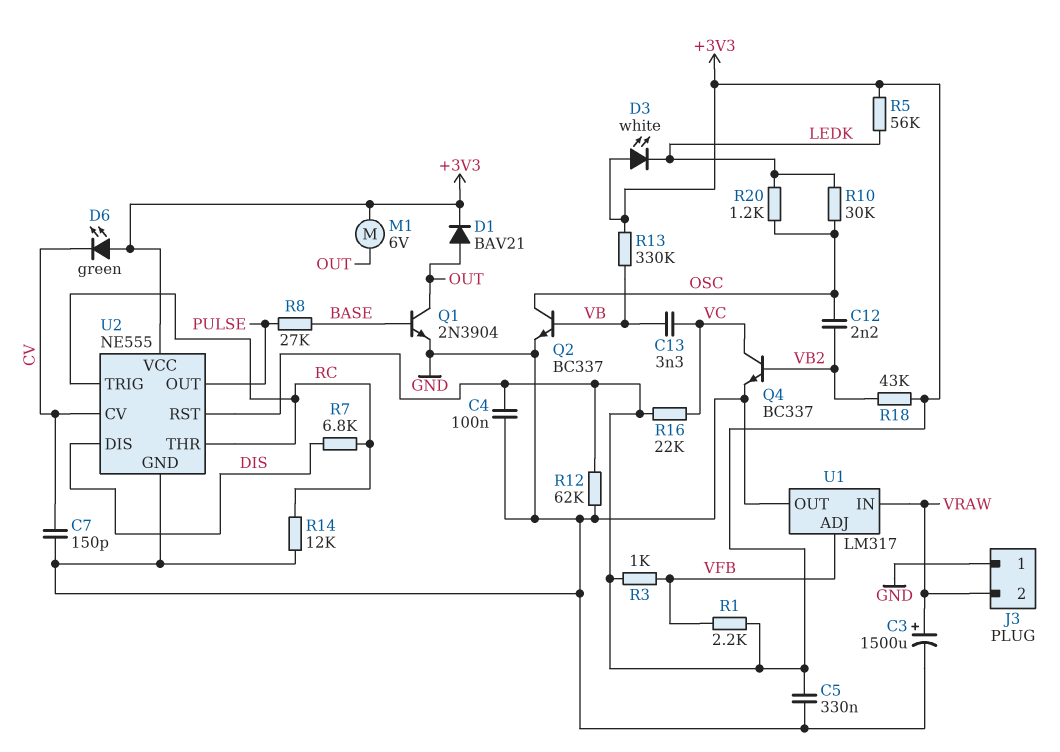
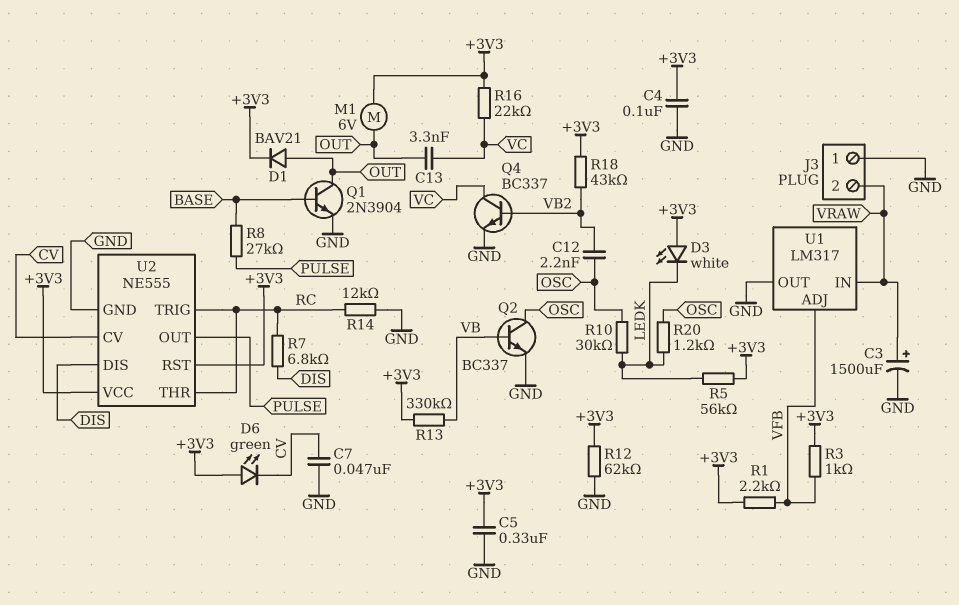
C7: 150pF (CV, GND) -> 47nF (CV, GND)
C13: 3.3nF (VB, VC) -> 3.3nF (OUT, VC)

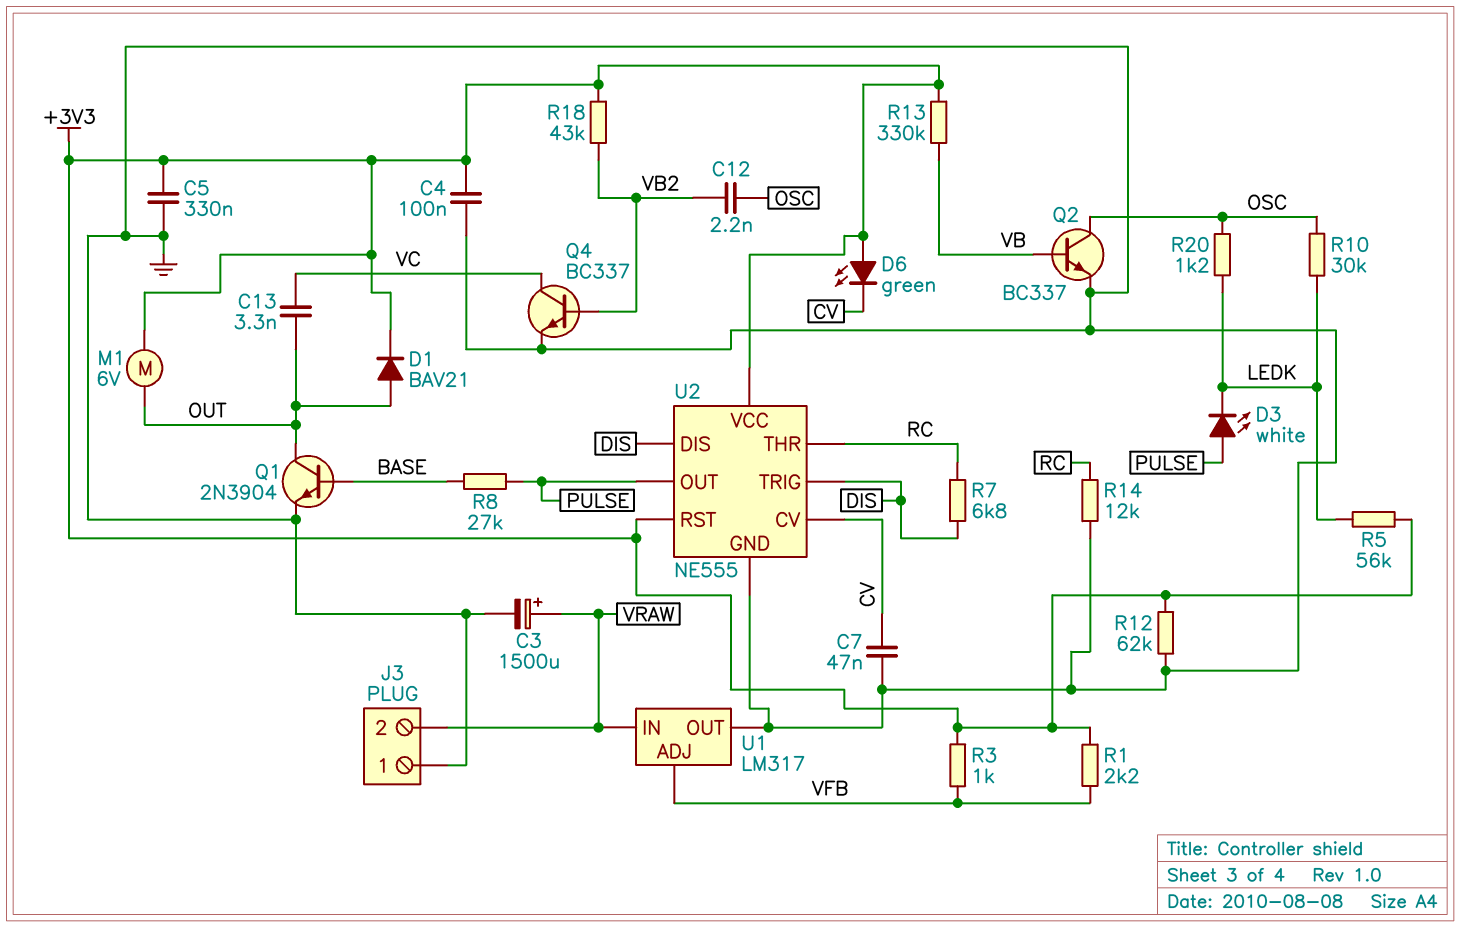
D3: LED white (A +3V3, K LEDK) -> LED white (A PULSE, K LEDK)
R16: 22k (+3V3, VC) -> none
U2 pin TRIG: RC -> DIS

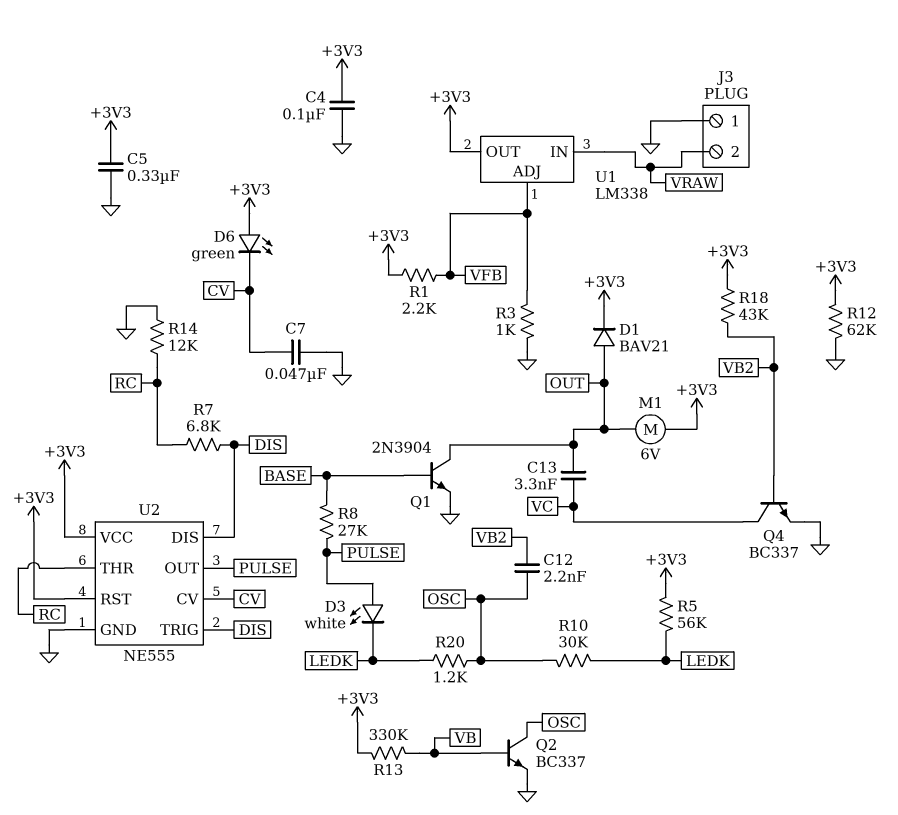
C3: 1500uF (plus VRAW, minus GND) -> none
R3: 1k (+3V3, VFB) -> 1k (GND, VFB)
U1: LM317 -> LM338
U1 pin OUT: GND -> +3V3

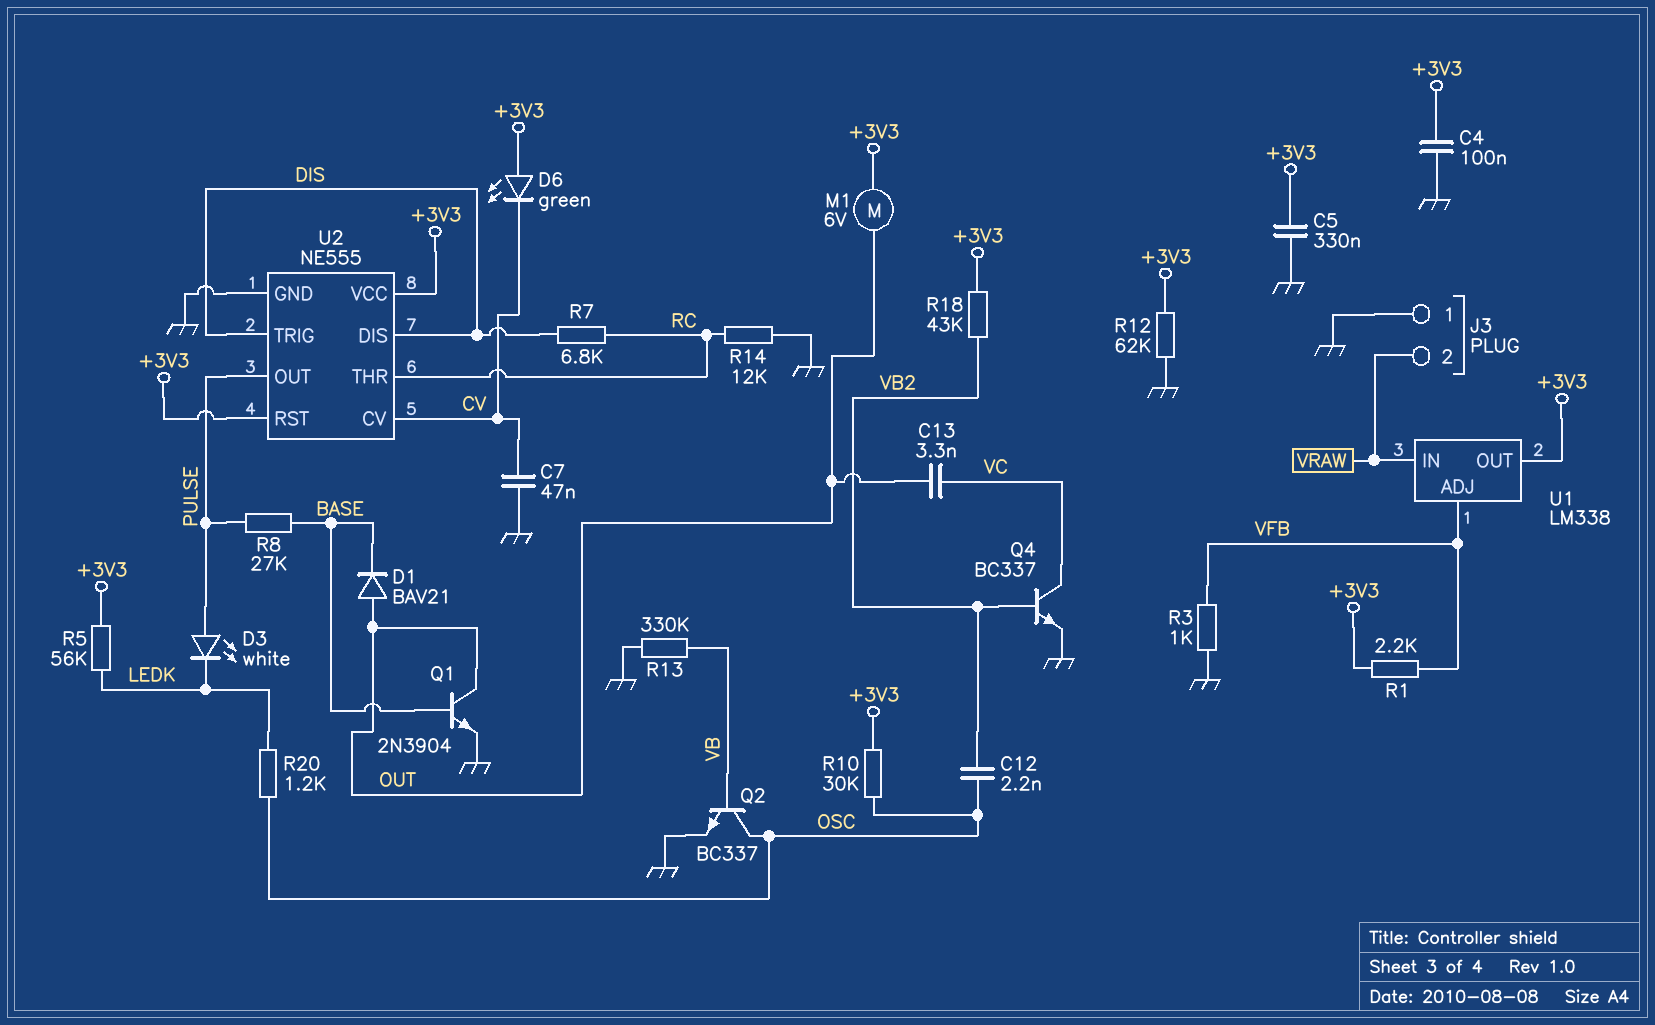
D1: diode BAV21 (A OUT, K +3V3) -> diode BAV21 (A OUT, K BASE)
R10: 30k (LEDK, OSC) -> 30k (+3V3, OSC)
R13: 330k (+3V3, VB) -> 330k (GND, VB)

